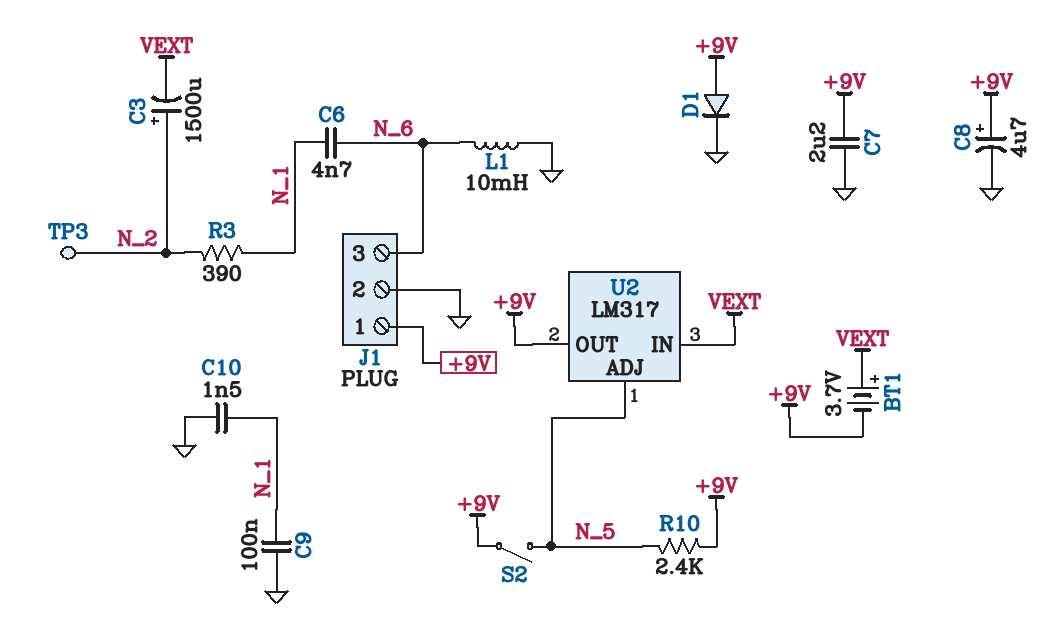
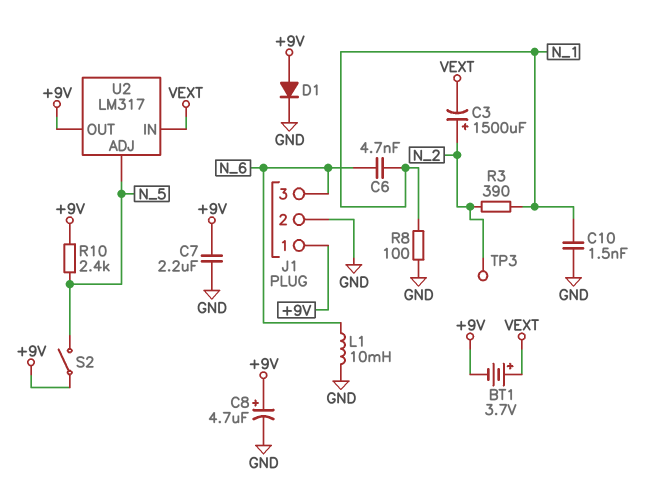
C9: 100nF (GND, N_1) -> none
R8: none -> 100 (GND, N_1)

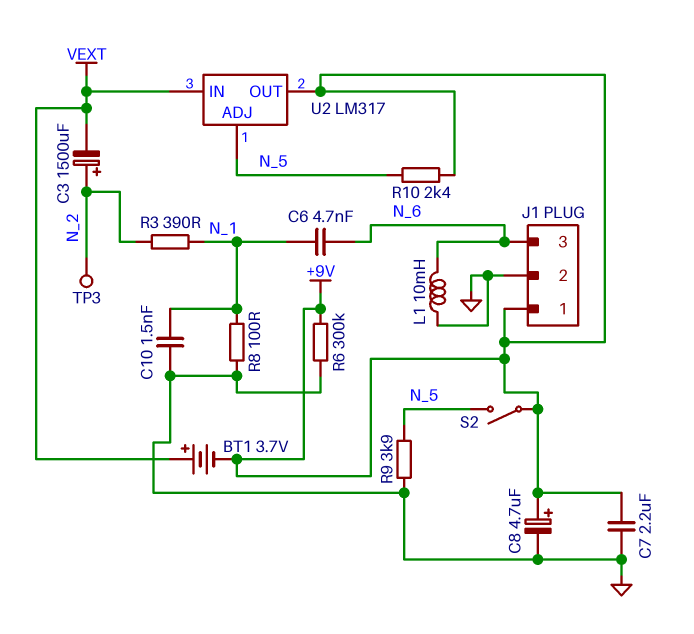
D1: diode (A +9V, K GND) -> none
R6: none -> 300k (+9V, GND)
R9: none -> 3.9k (GND, N_5)

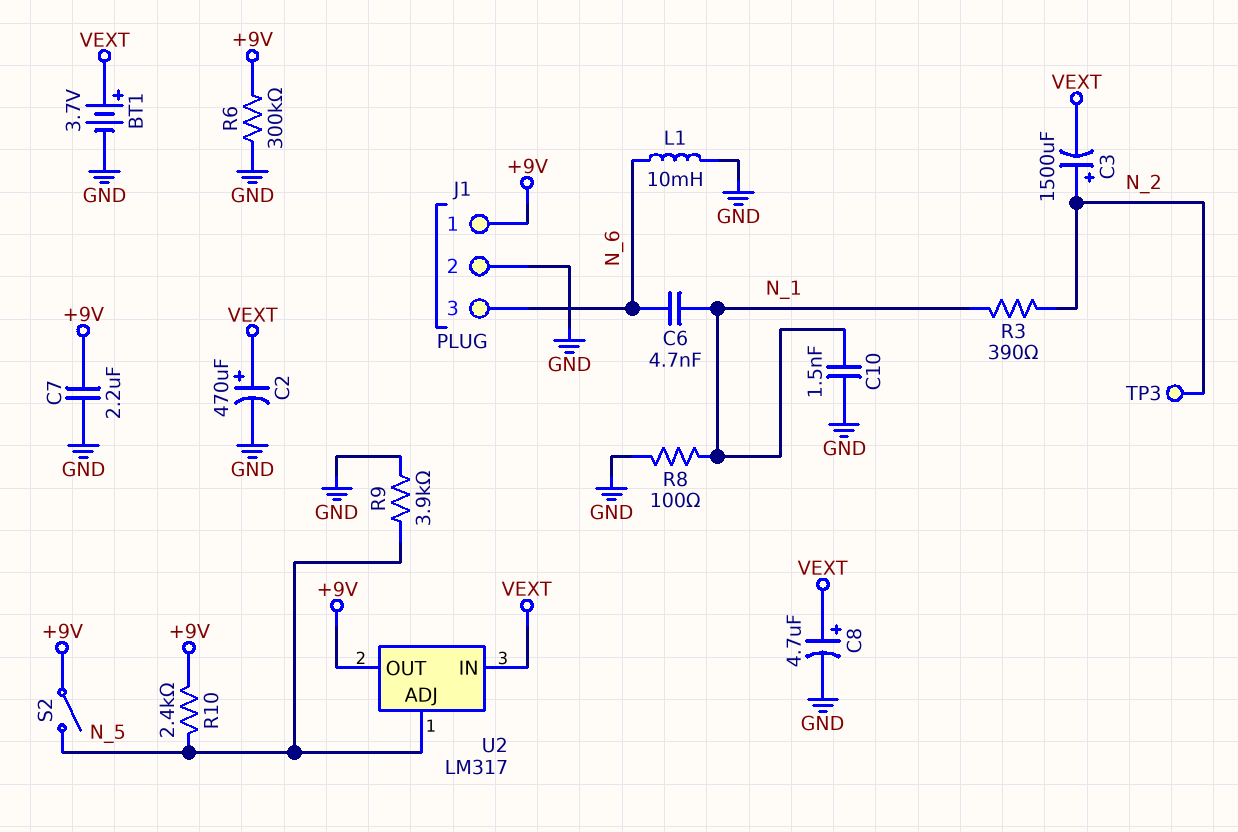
BT1: 3.7V (plus VEXT, minus +9V) -> 3.7V (plus VEXT, minus GND)
C2: none -> 470uF (plus VEXT, minus GND)
C8: 4.7uF (plus +9V, minus GND) -> 4.7uF (plus VEXT, minus GND)

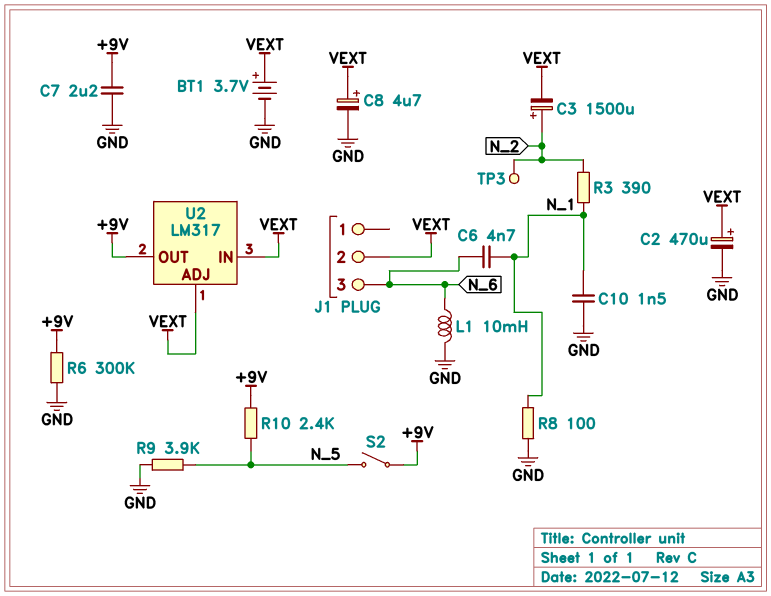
J1 pin 1: +9V -> none
J1 pin 2: GND -> VEXT
U2 pin ADJ: N_5 -> VEXT

